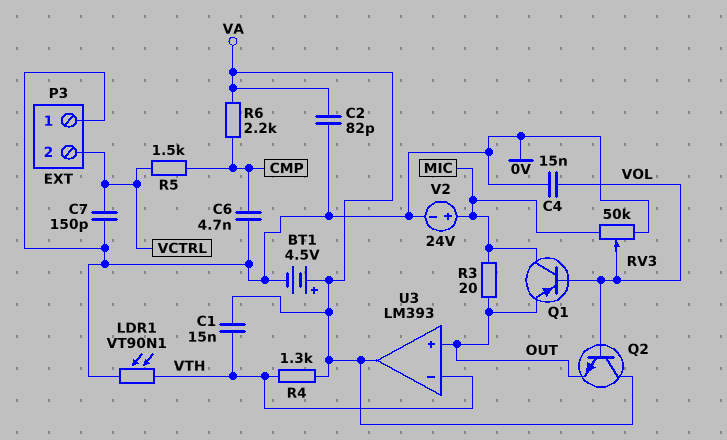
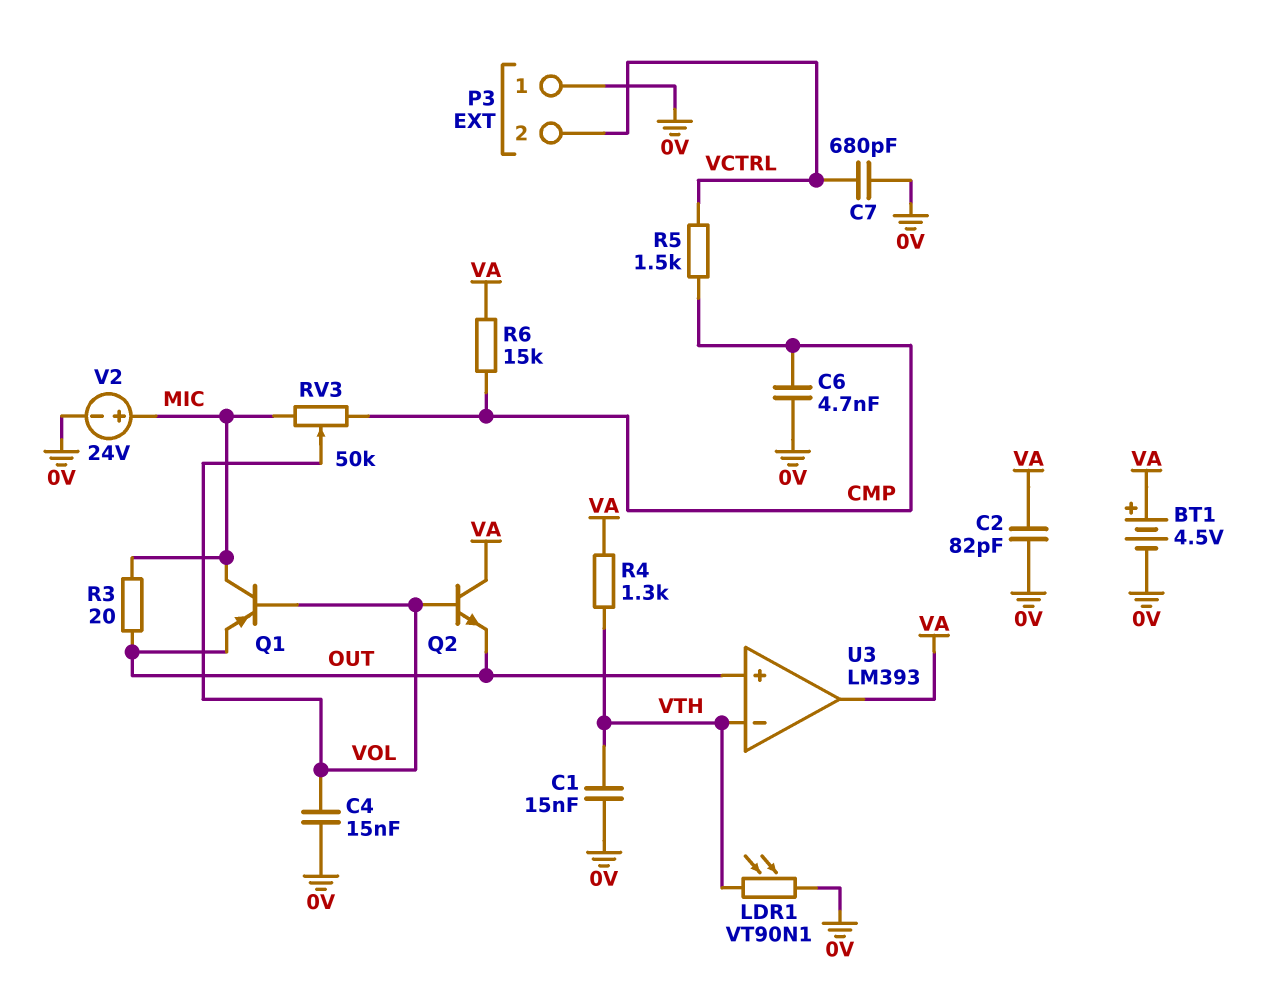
C1: 15nF (VA, VTH) -> 15nF (0V, VTH)
C7: 150pF (0V, VCTRL) -> 680pF (0V, VCTRL)
R6: 2.2k (CMP, VA) -> 15k (CMP, VA)
RV3: 50k (0V, MIC, wiper VOL) -> 50k (CMP, MIC, wiper VOL)

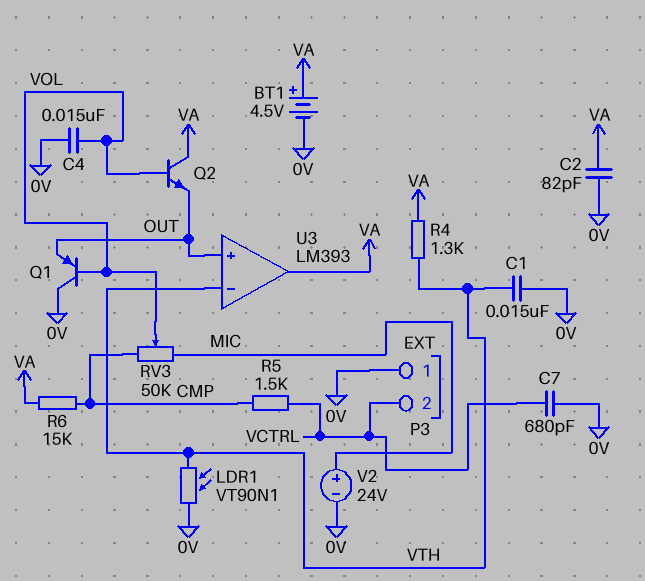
C6: 4.7nF (0V, CMP) -> none
Q1: PNP (B VOL, C MIC, E OUT) -> PNP (B VOL, C 0V, E OUT)
R3: 20 (MIC, OUT) -> none

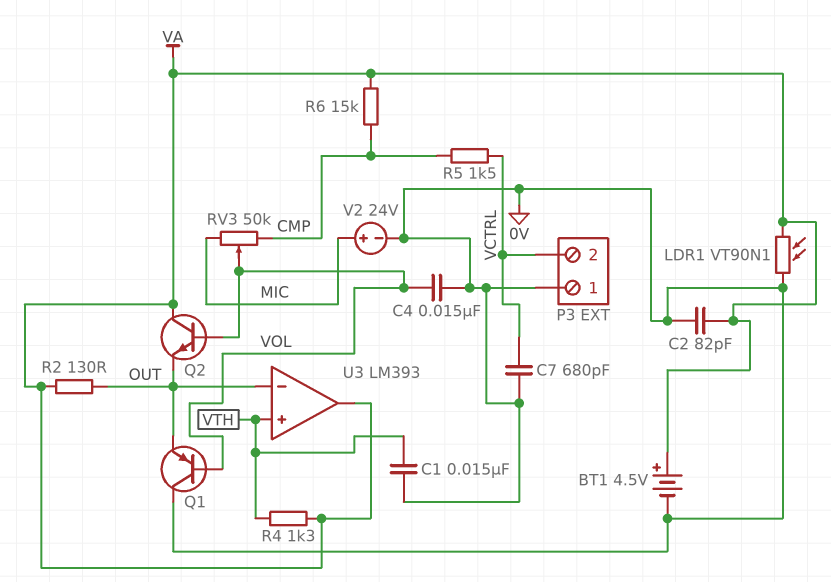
LDR1: VT90N1 (0V, VTH) -> VT90N1 (0V, VA)
R2: none -> 130 (OUT, VA)
U3 pin in+: OUT -> VTH
U3 pin in-: VTH -> OUT

